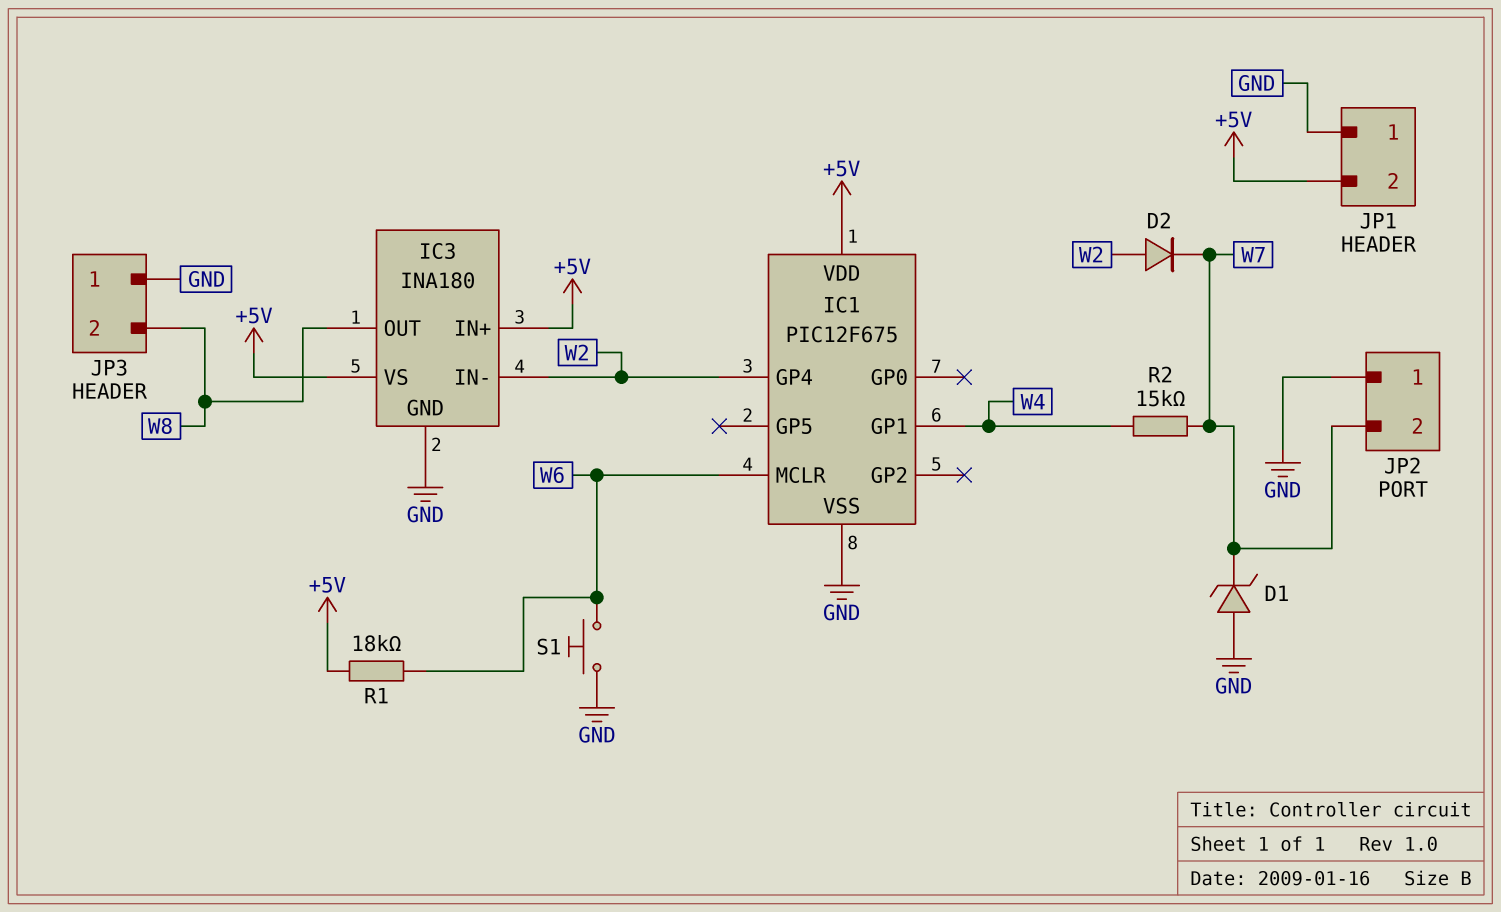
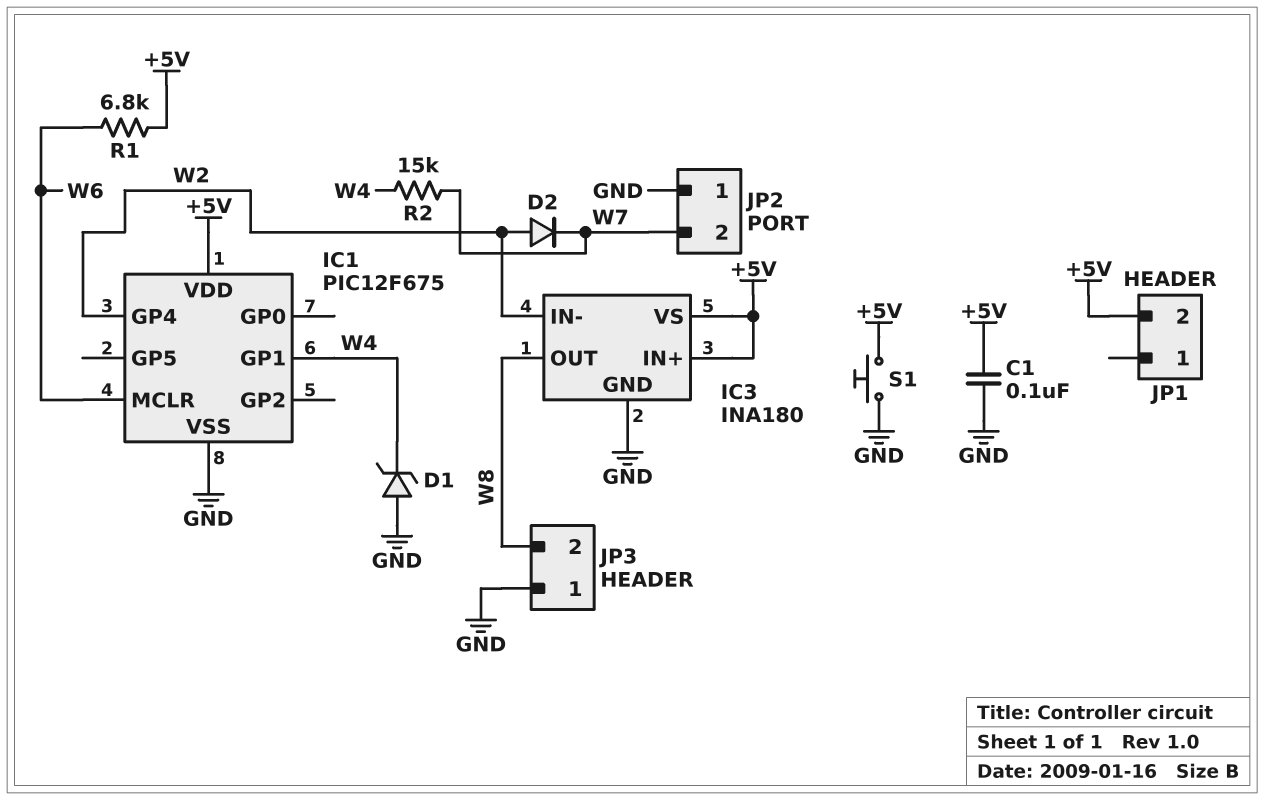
C1: none -> 100nF (+5V, GND)
D1: zener (A GND, K W7) -> zener (A GND, K W4)
JP1 pin 1: GND -> none
R1: 18k (+5V, W6) -> 6.8k (+5V, W6)
S1: button (GND, W6) -> button (+5V, GND)

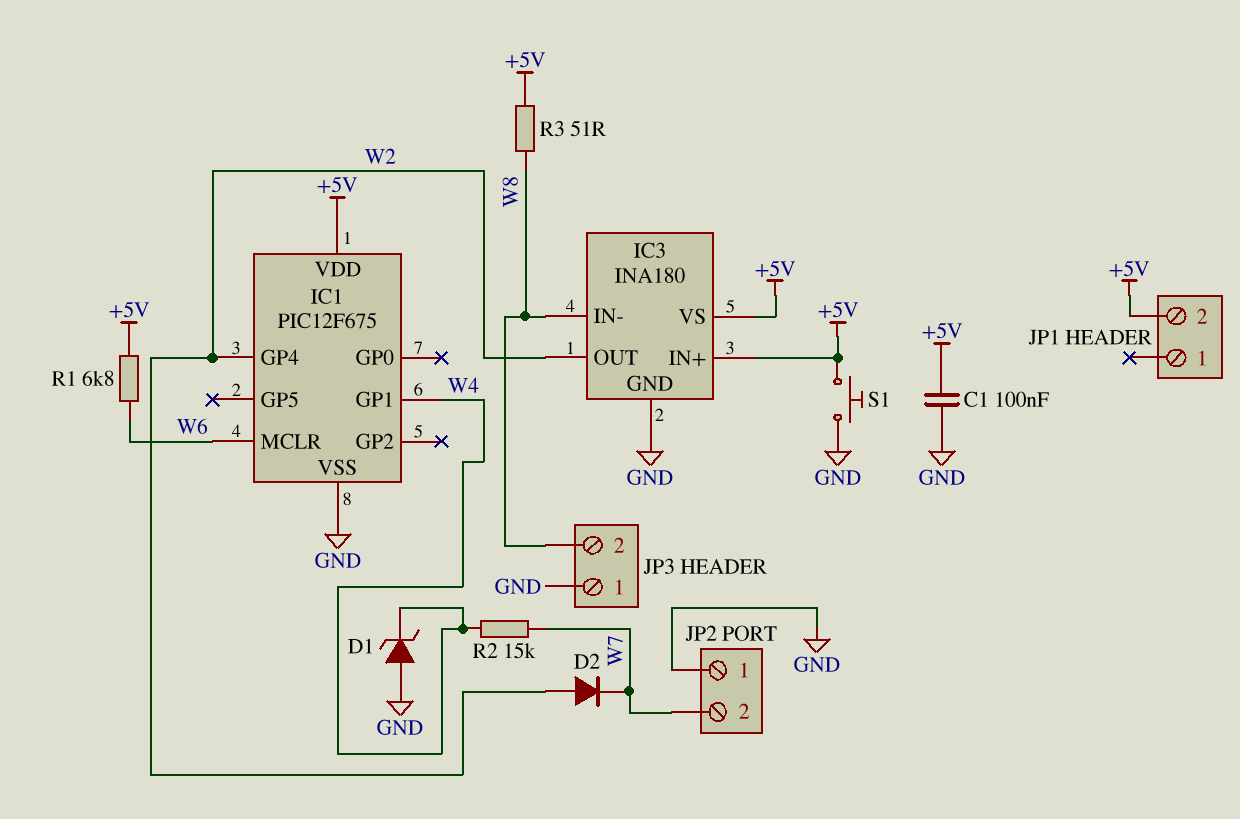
IC3 pin IN-: W2 -> W8
IC3 pin OUT: W8 -> W2
R3: none -> 51 (+5V, W8)

